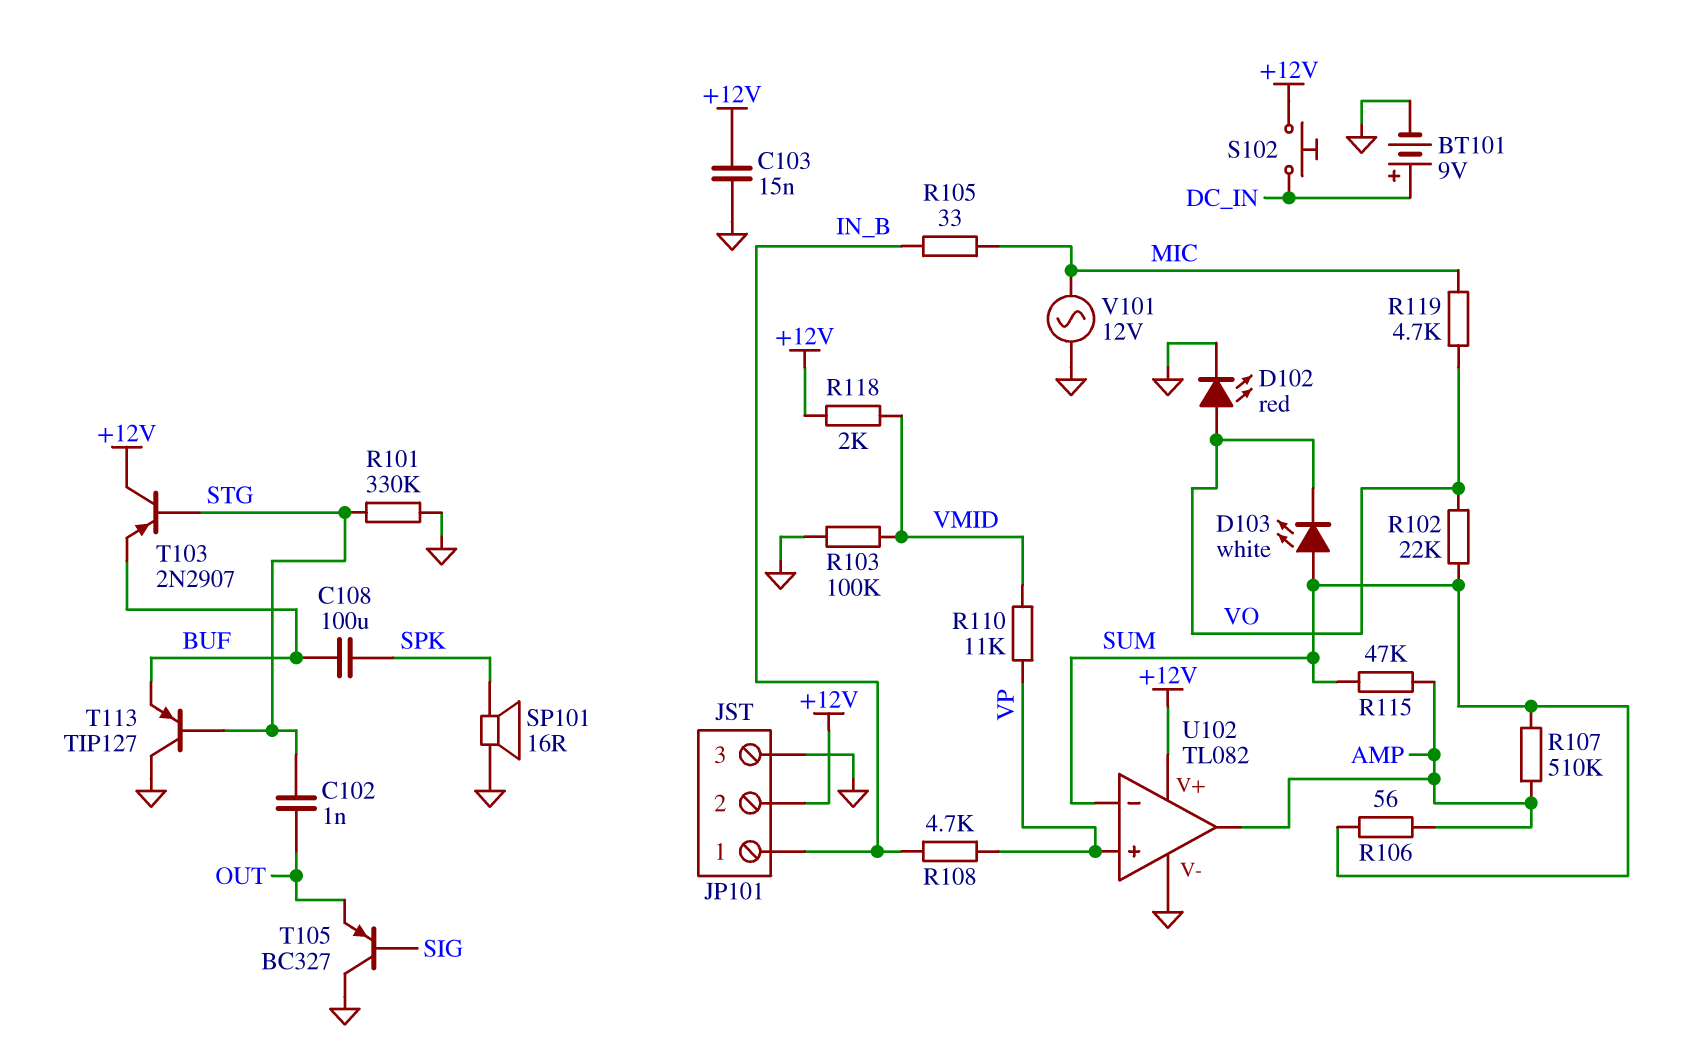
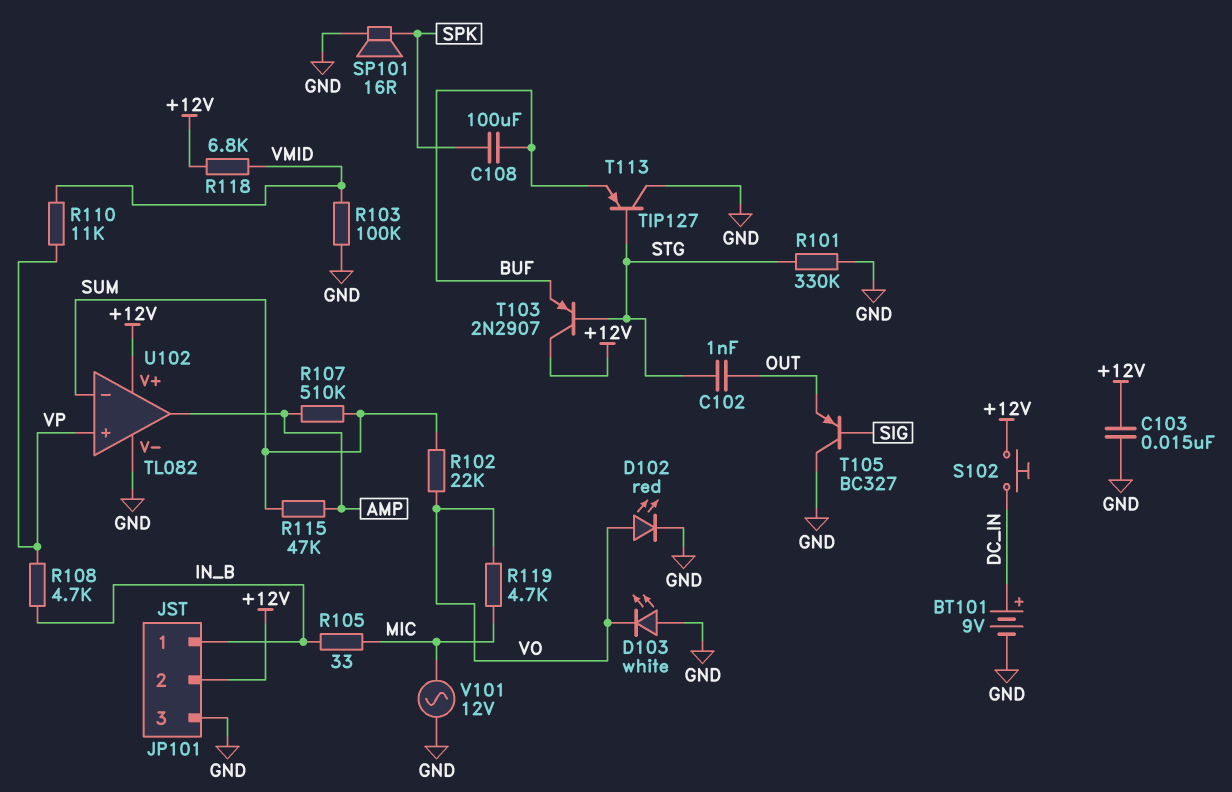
D103: LED white (A SUM, K VO) -> LED white (A GND, K VO)
R106: 56 (AMP, SUM) -> none
R118: 2k (+12V, VMID) -> 6.8k (+12V, VMID)

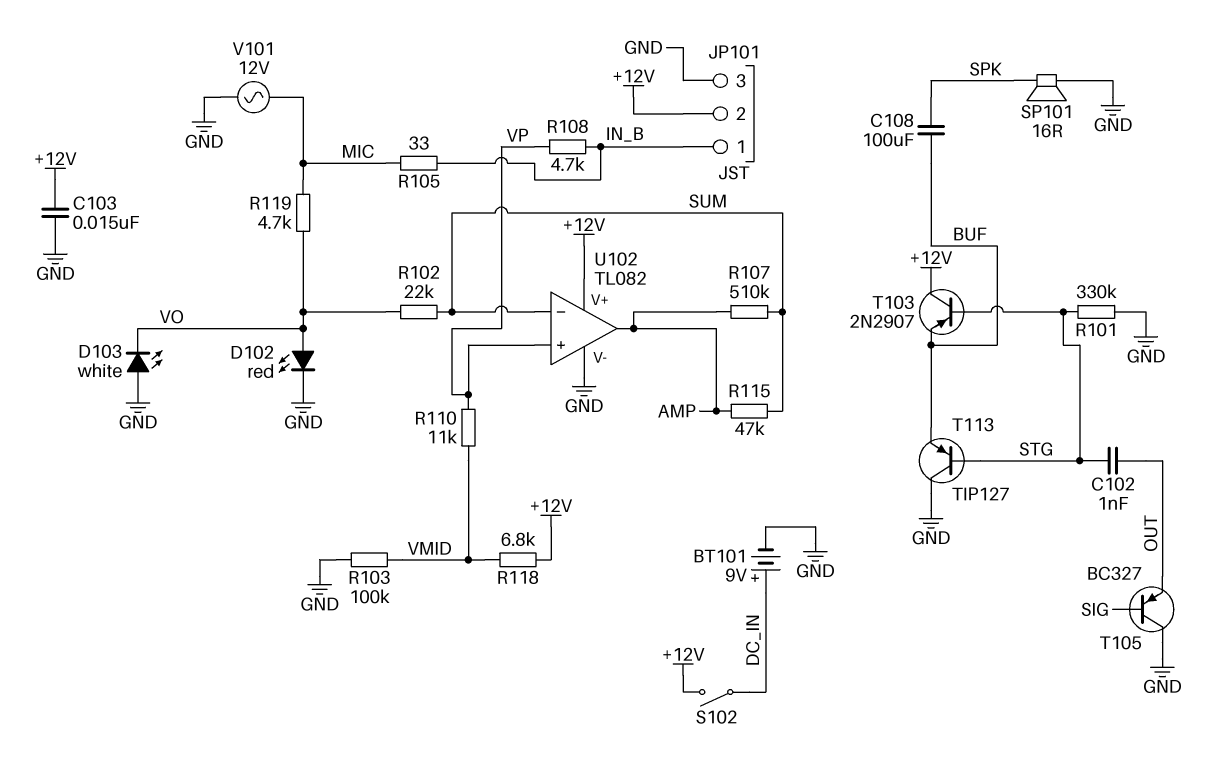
S102: button (+12V, DC_IN) -> switch (+12V, DC_IN)

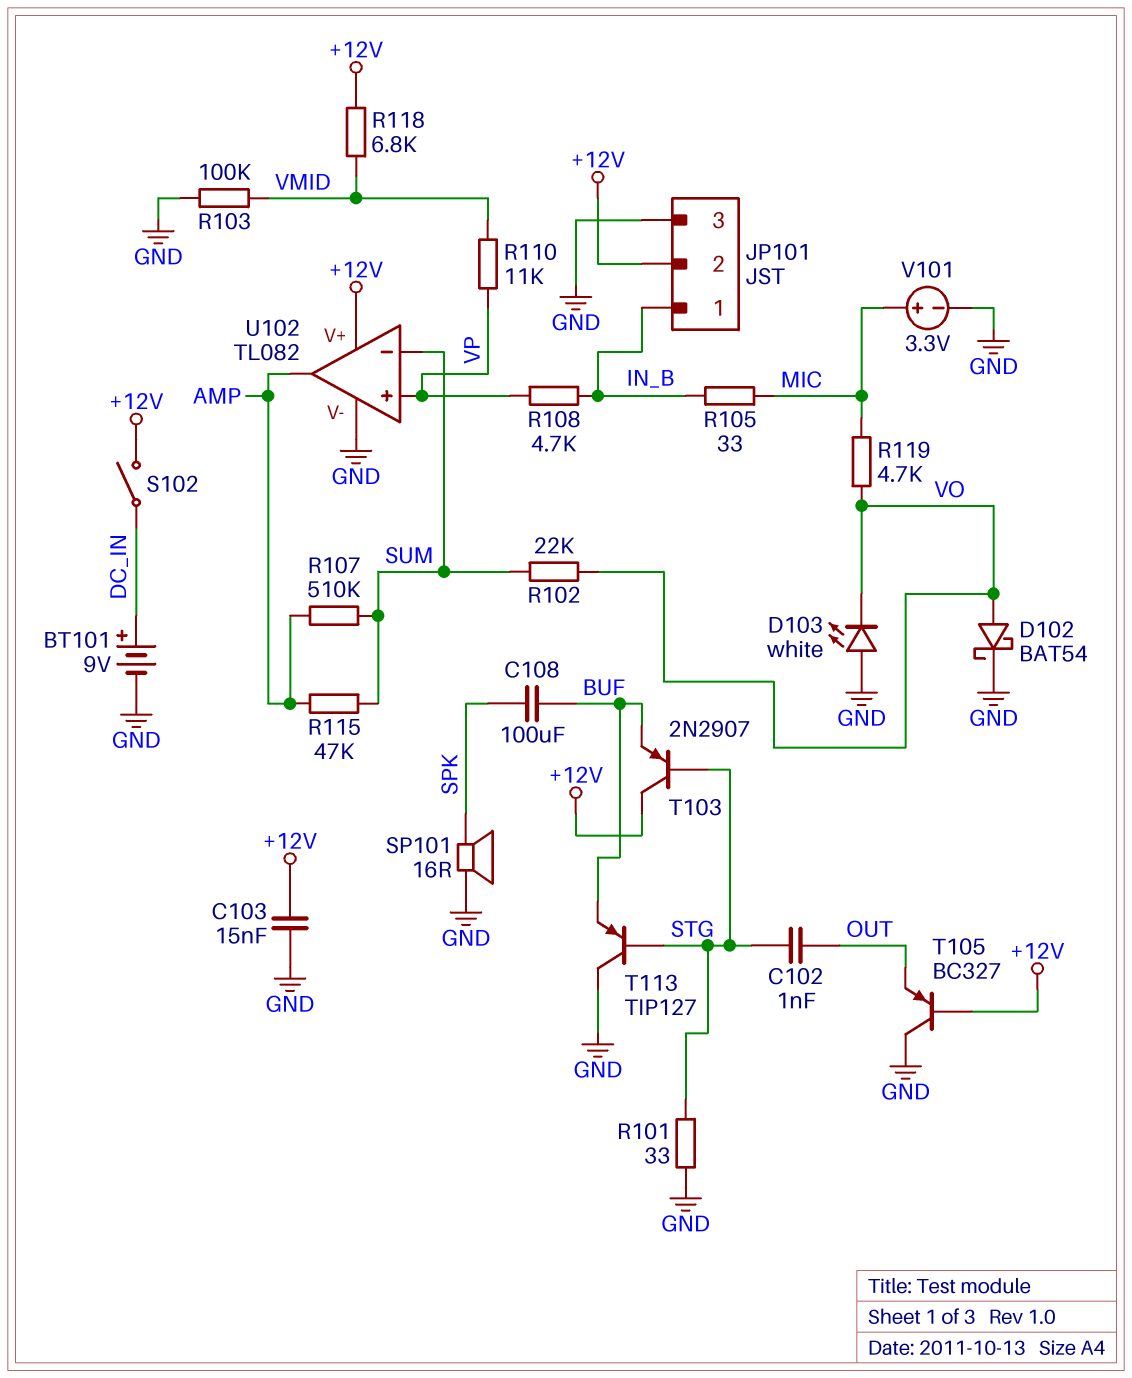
D102: LED red (A VO, K GND) -> schottky BAT54 (A VO, K GND)
R101: 330k (GND, STG) -> 33 (GND, STG)
T105: PNP BC327 (B SIG, C GND, E OUT) -> PNP BC327 (B +12V, C GND, E OUT)
V101: AC 12V (GND, MIC) -> 3.3V (plus MIC, minus GND)

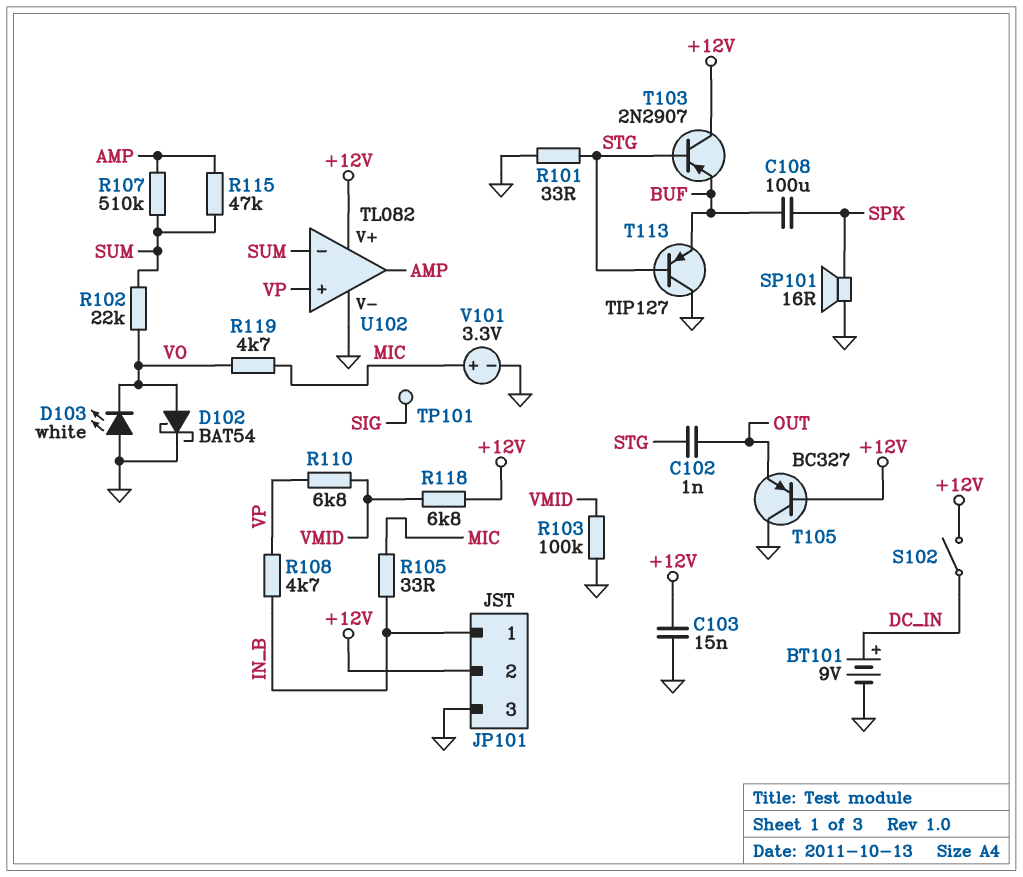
R110: 11k (VMID, VP) -> 6.8k (VMID, VP)
TP101: none -> test point (SIG)

